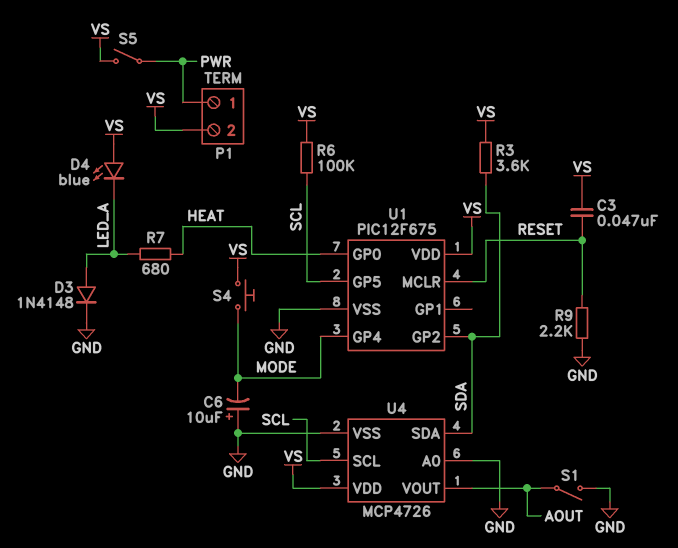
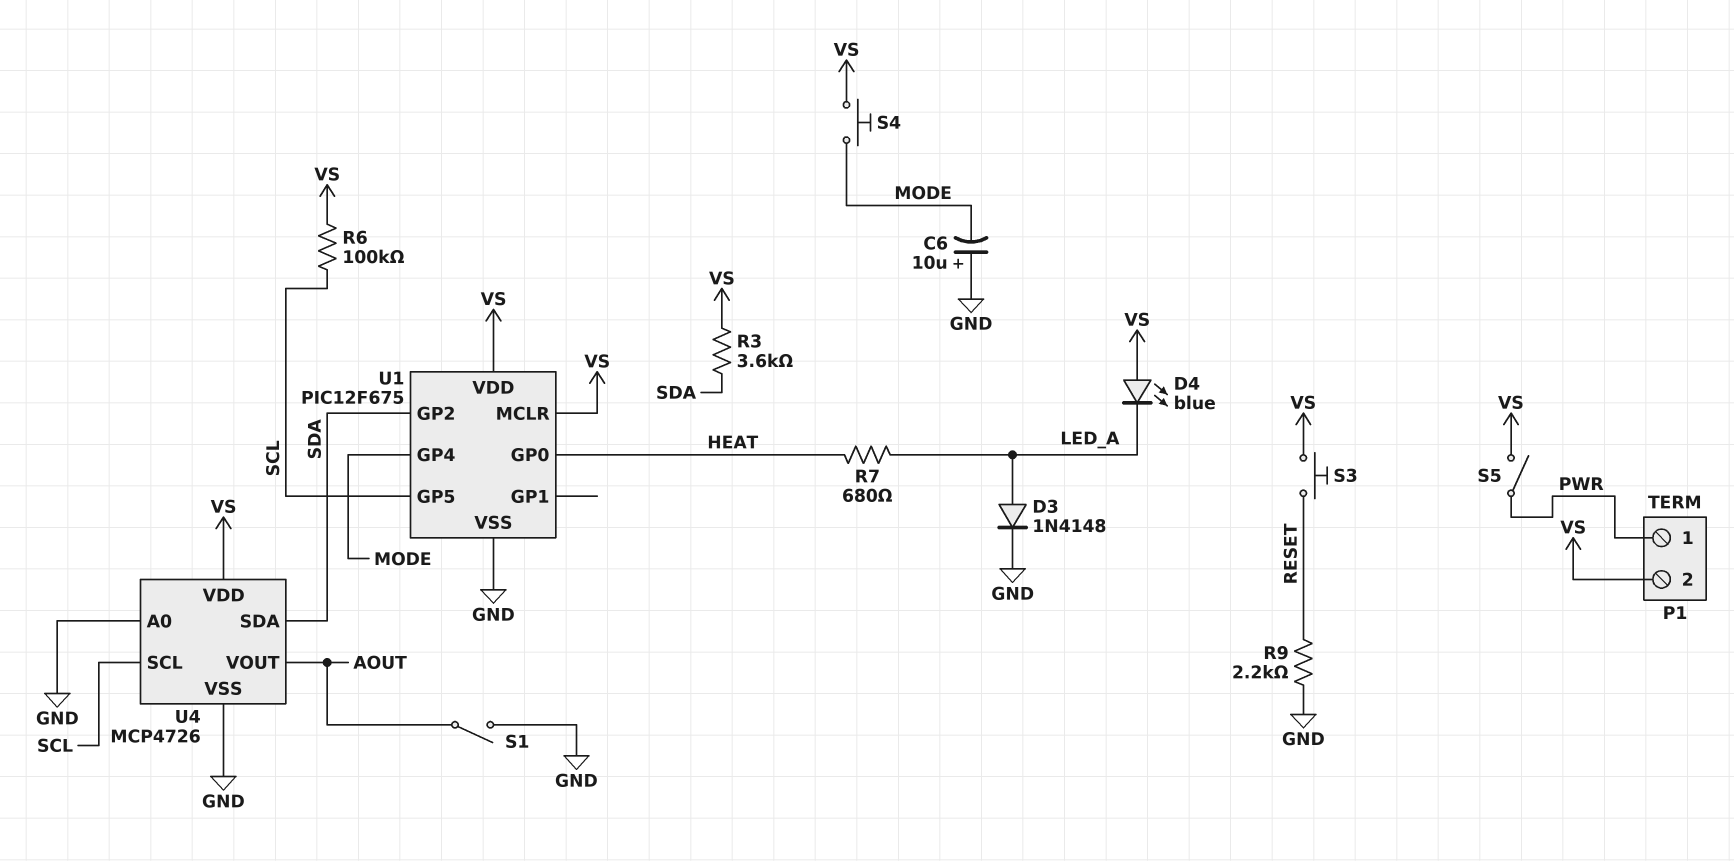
C3: 47nF (RESET, VS) -> none
S3: none -> button (RESET, VS)
U1 pin MCLR: RESET -> VS

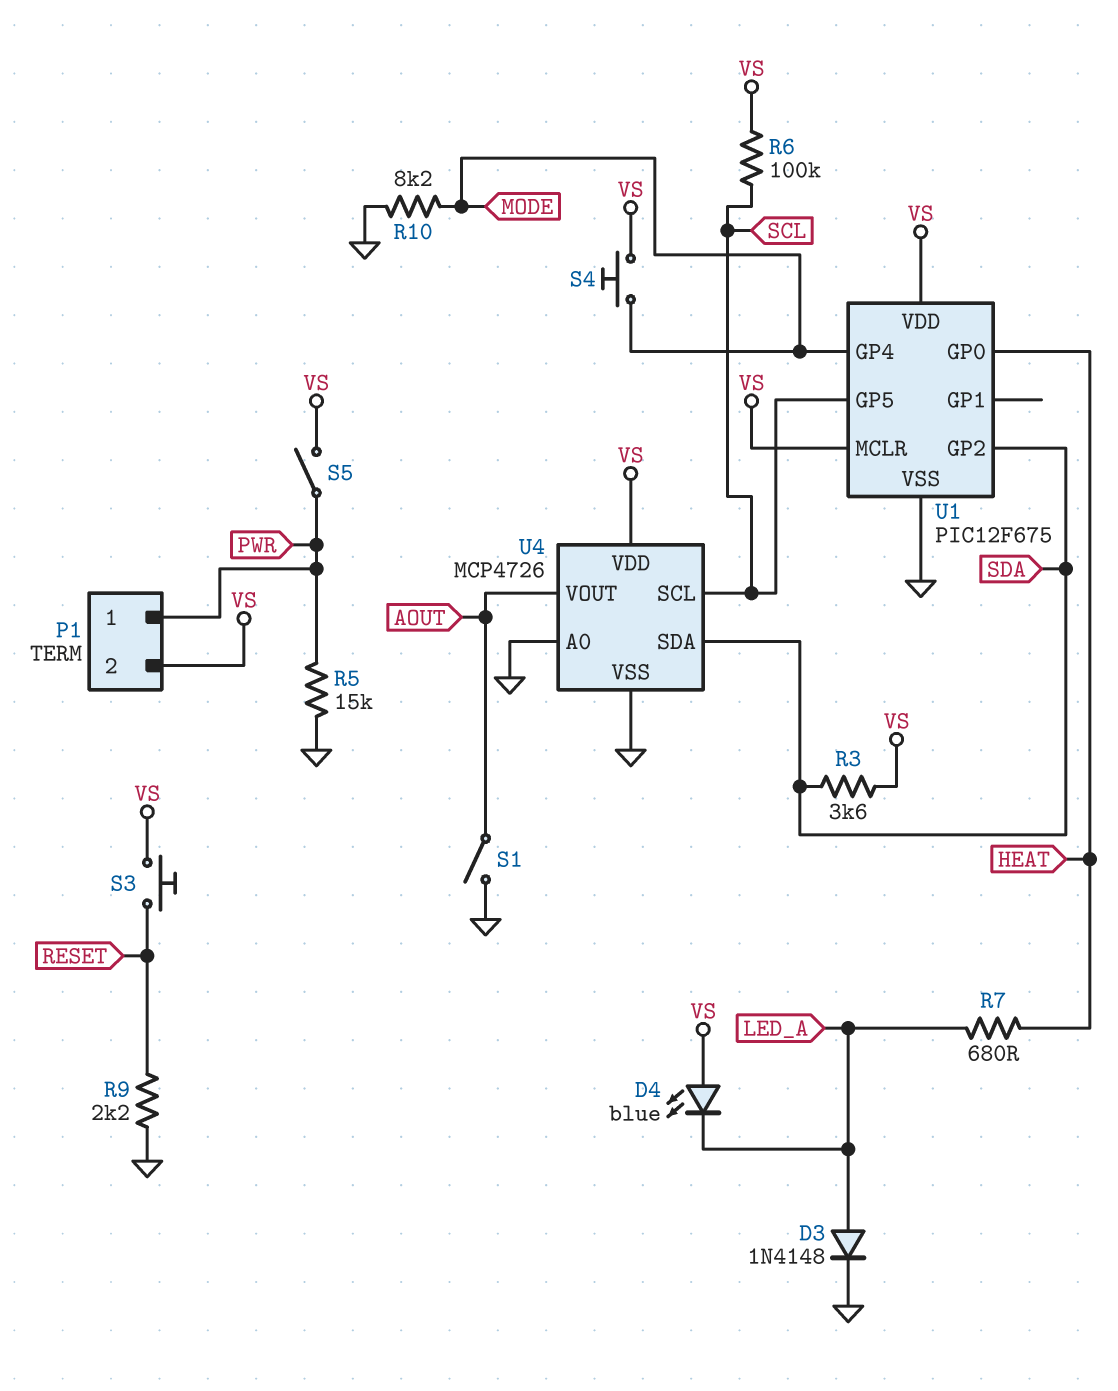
C6: 10uF (plus GND, minus MODE) -> none
R5: none -> 15k (GND, PWR)
R10: none -> 8.2k (GND, MODE)

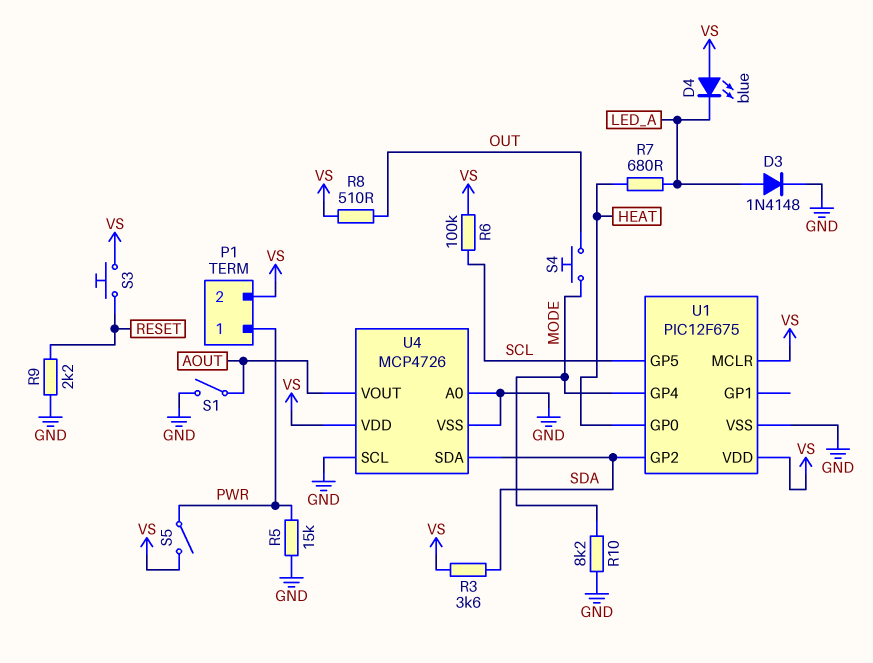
R8: none -> 510 (OUT, VS)
S4: button (MODE, VS) -> button (MODE, OUT)
U4 pin SCL: SCL -> GND

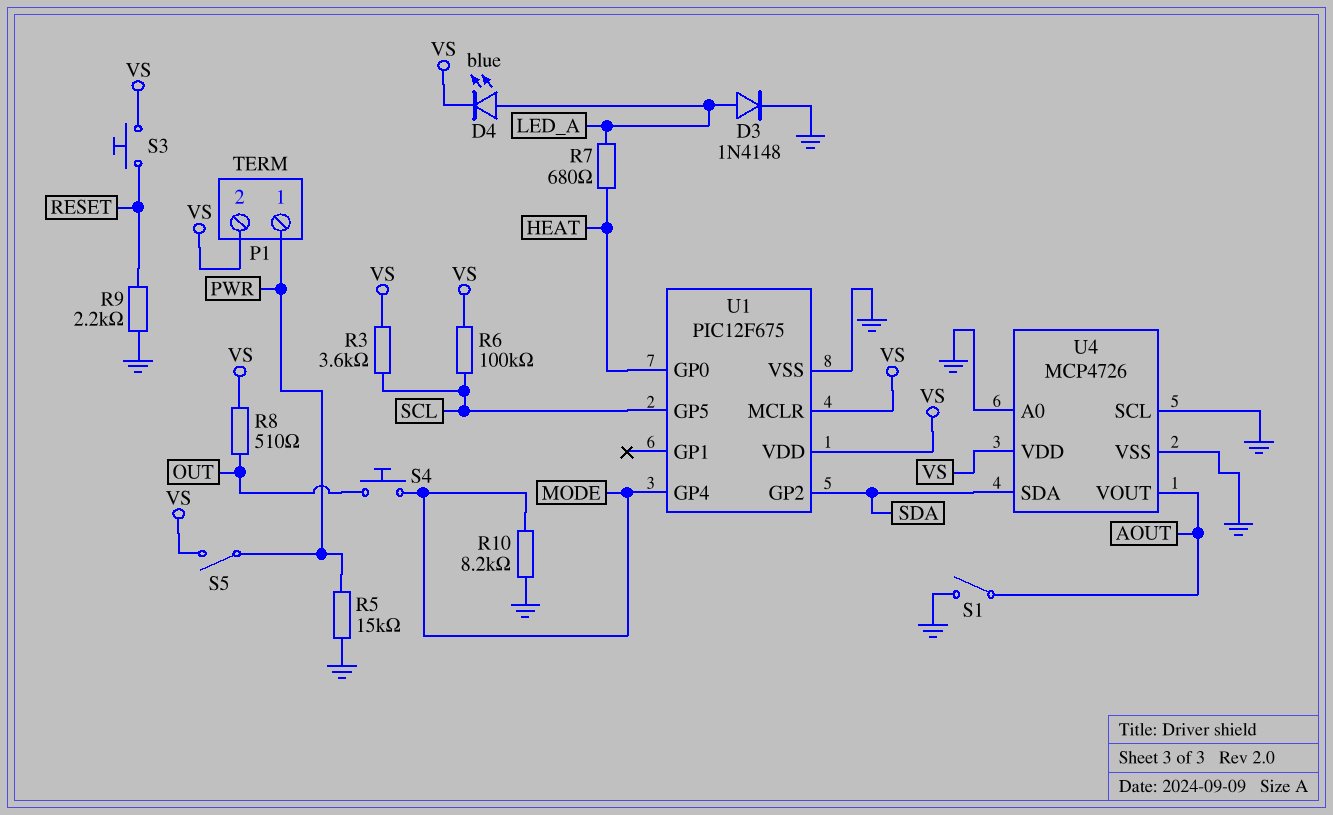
D4: LED blue (A VS, K LED_A) -> LED blue (A LED_A, K VS)
R3: 3.6k (SDA, VS) -> 3.6k (SCL, VS)

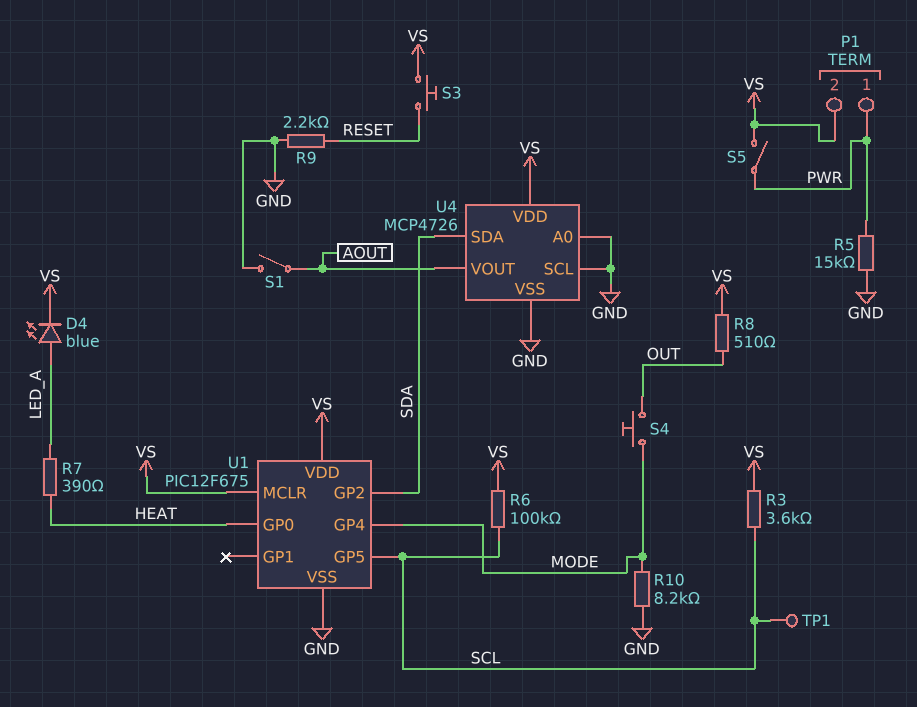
D3: diode 1N4148 (A LED_A, K GND) -> none
R7: 680 (HEAT, LED_A) -> 390 (HEAT, LED_A)
TP1: none -> test point (SCL)

